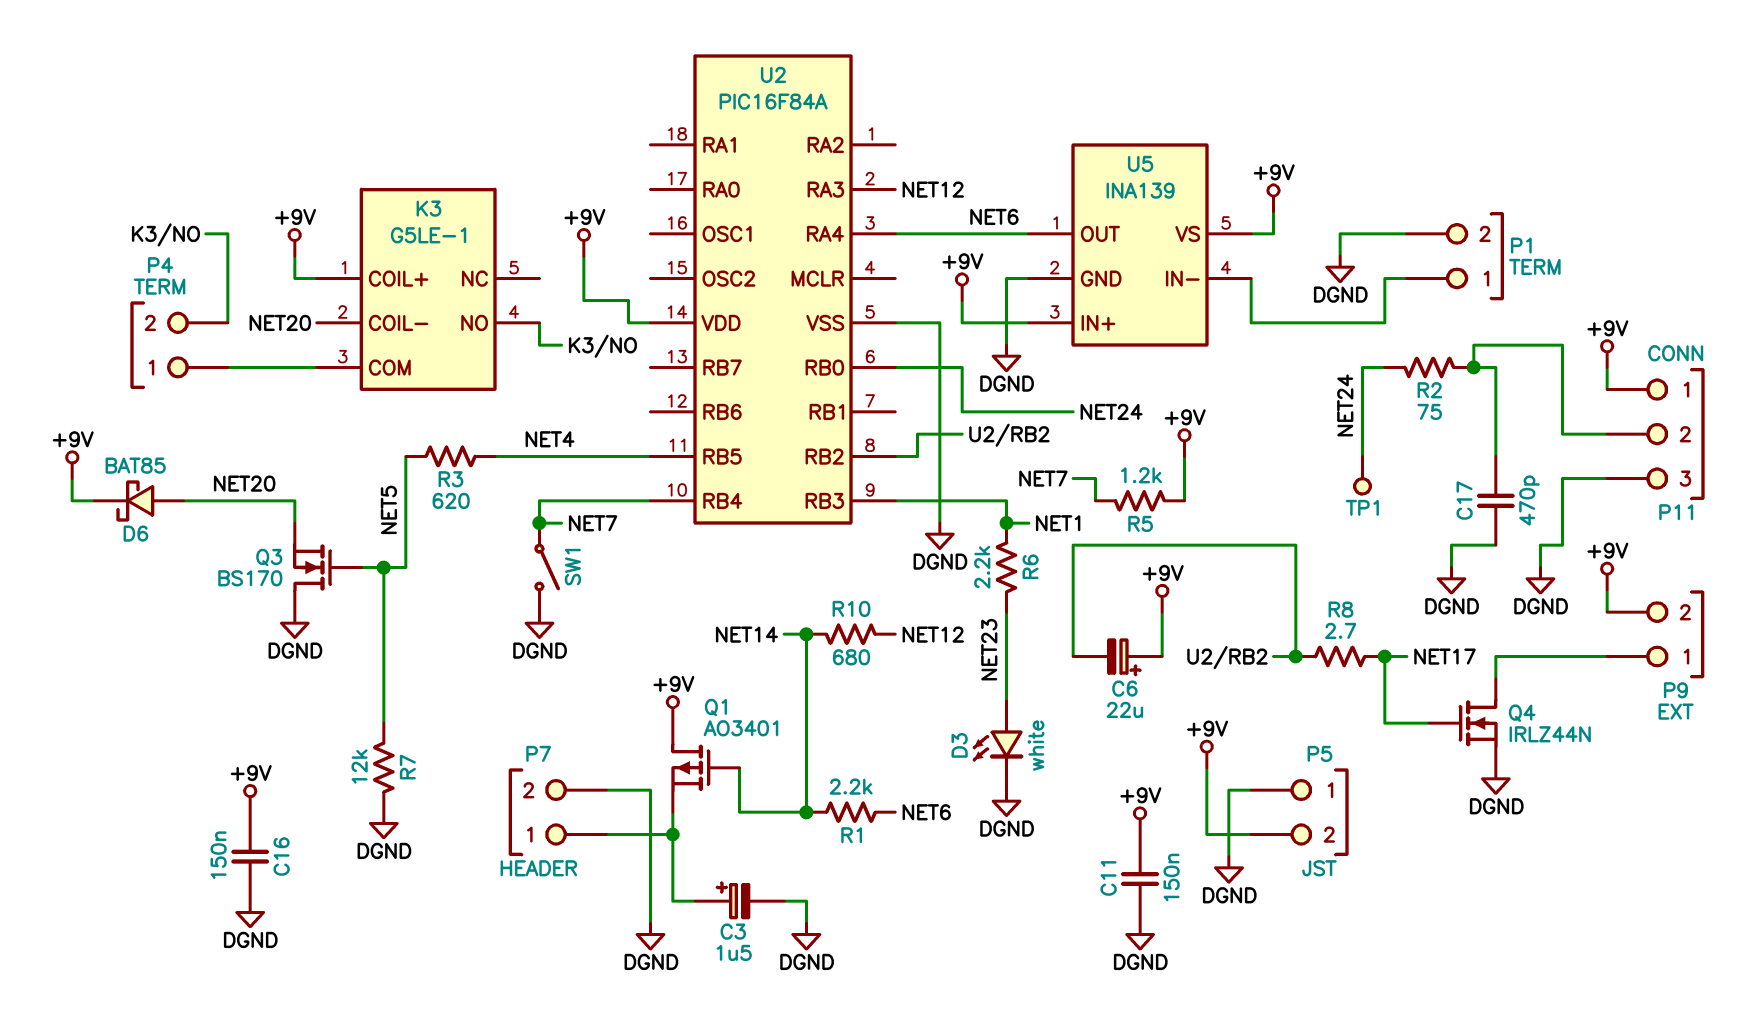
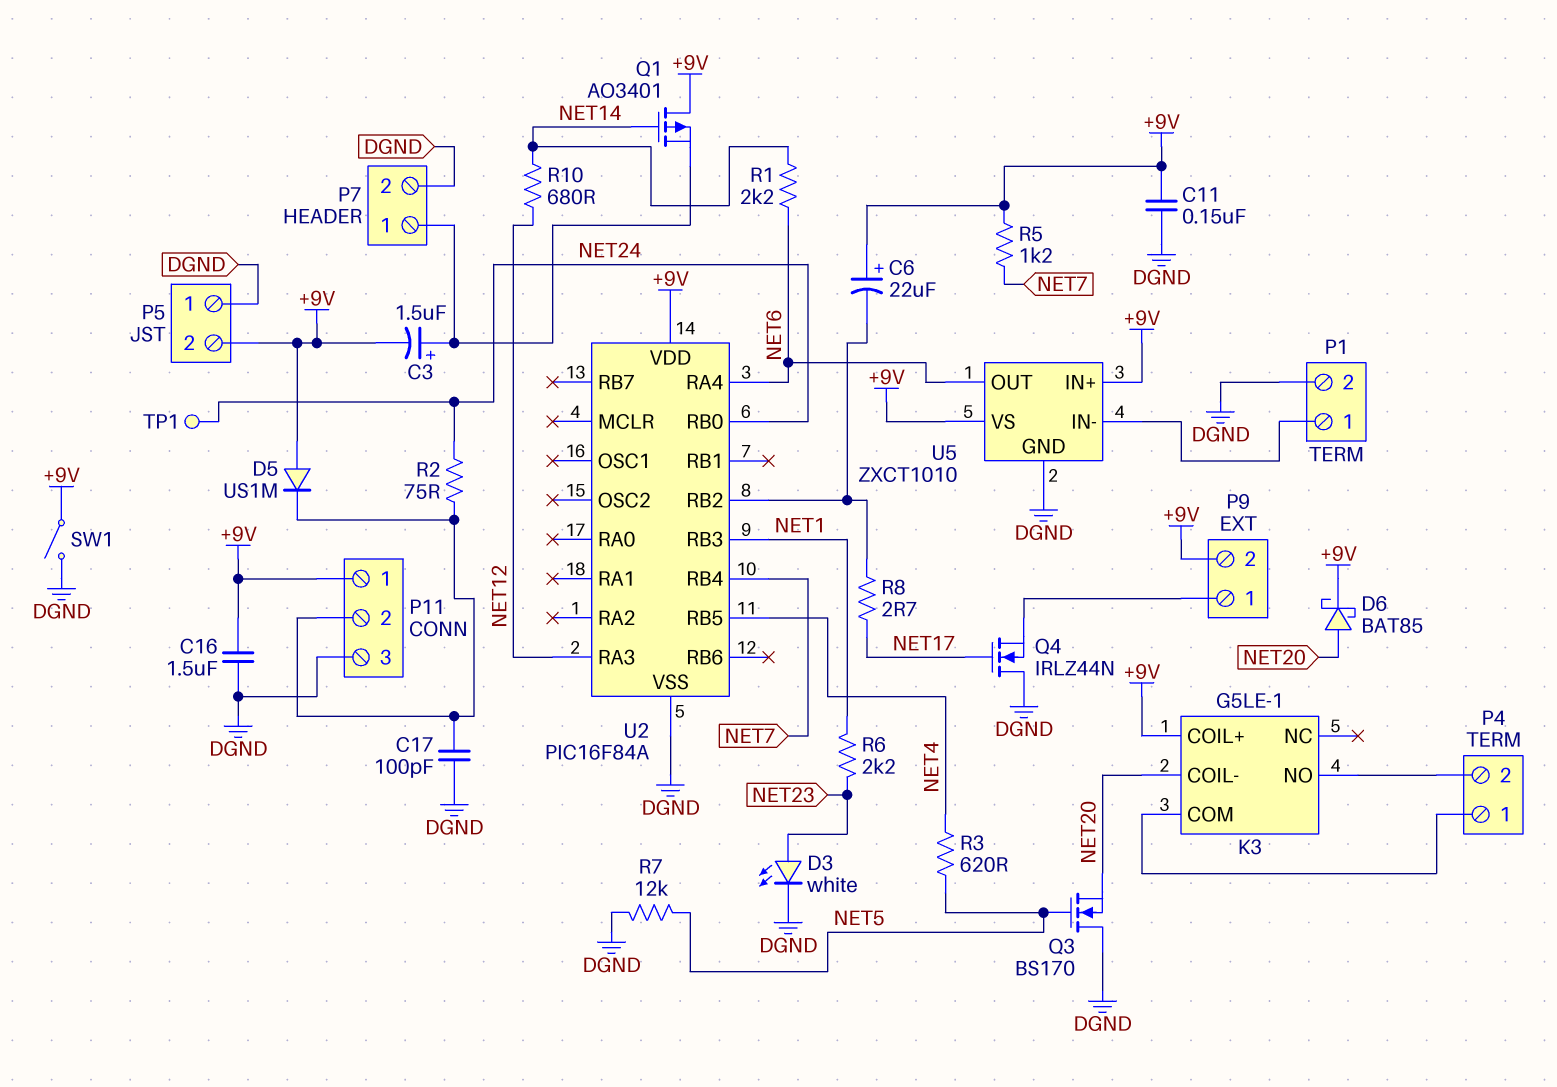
C3: 1.5uF (plus P7/1, minus DGND) -> 1.5uF (plus P7/1, minus +9V)
C16: 150nF (+9V, DGND) -> 1.5uF (+9V, DGND)
C17: 470pF (DGND, P11/2) -> 100pF (DGND, P11/2)
D5: none -> diode US1M (A +9V, K P11/2)
Q4: NMOS IRLZ44N (G NET17, D P9/1, S DGND) -> NMOS IRLZ44N (G NET17, D DGND, S P9/1)
SW1: switch (DGND, NET7) -> switch (+9V, DGND)
U5: INA139 -> ZXCT1010

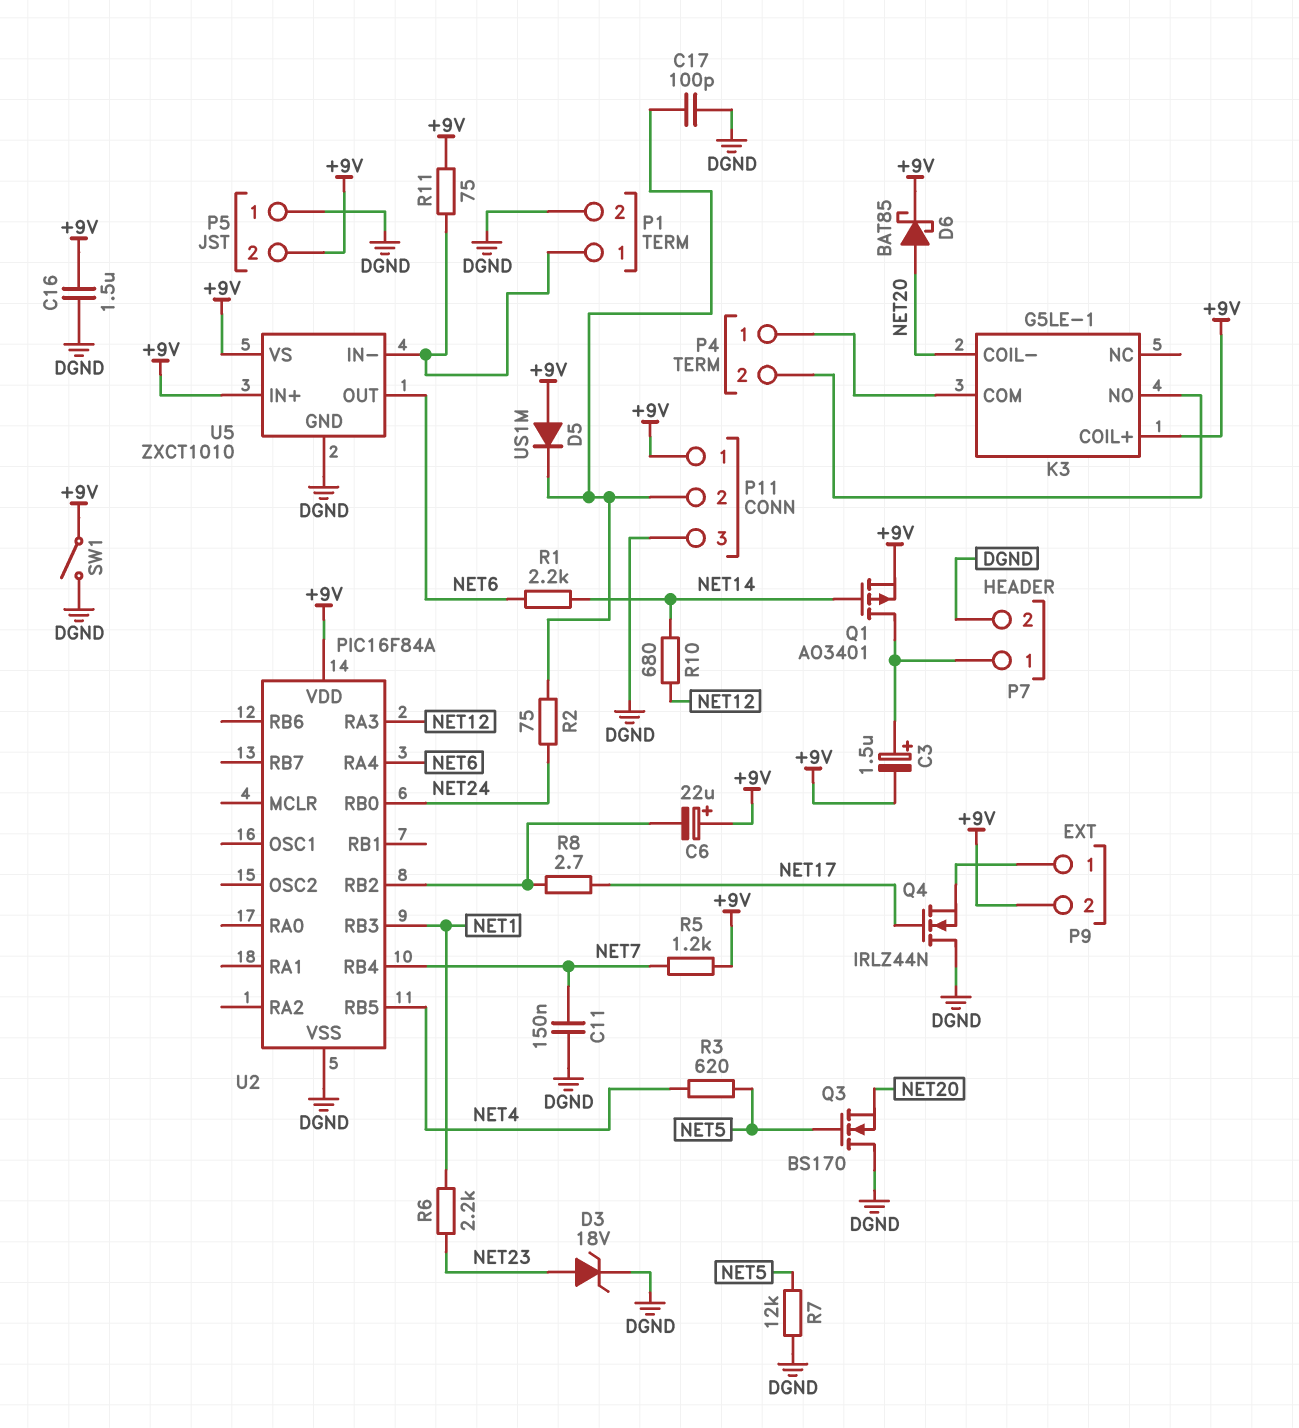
C11: 150nF (+9V, DGND) -> 150nF (DGND, NET7)
D3: LED white (A NET23, K DGND) -> zener 18V (A NET23, K DGND)
Q1: PMOS AO3401 (G NET14, D +9V, S P7/1) -> PMOS AO3401 (G NET14, D P7/1, S +9V)
R11: none -> 75 (+9V, P1/1)
TP1: test point (NET24) -> none

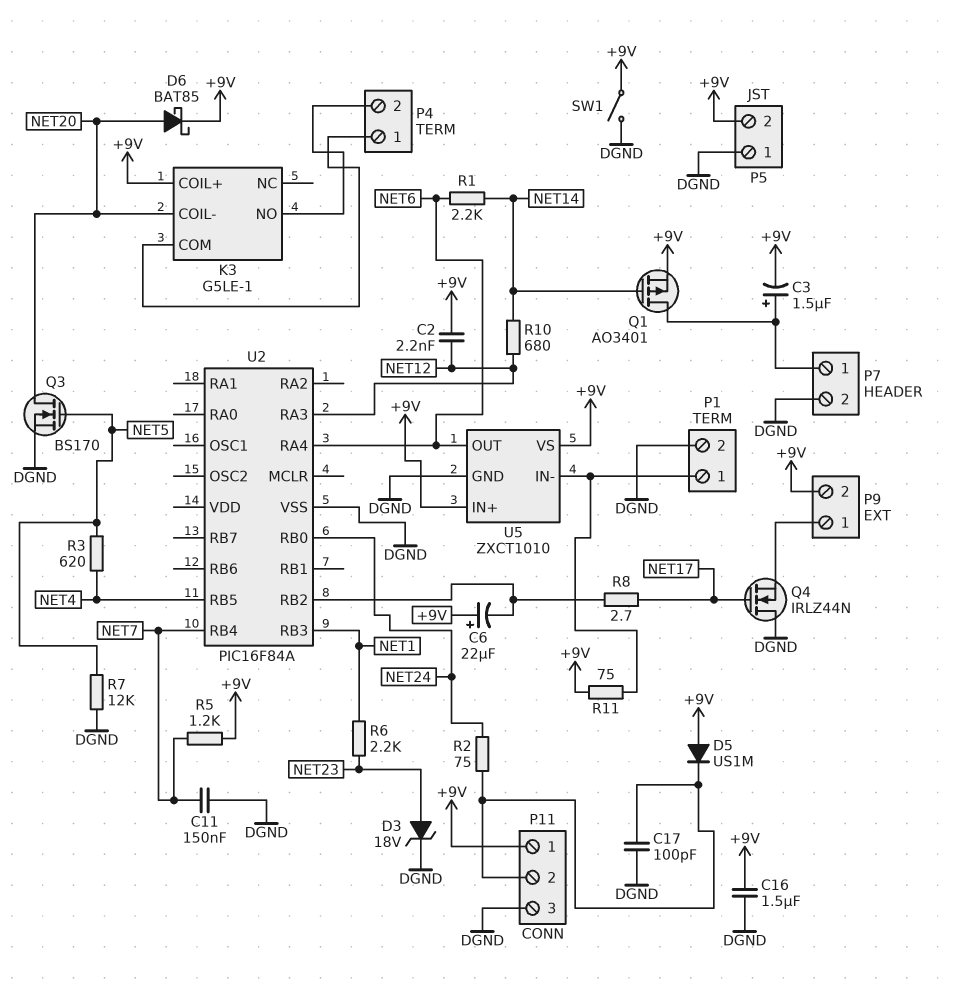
C2: none -> 2.2nF (+9V, NET12)
Q3: NMOS BS170 (G NET5, D DGND, S NET20) -> NMOS BS170 (G NET5, D NET20, S DGND)
U2 pin VDD: +9V -> none

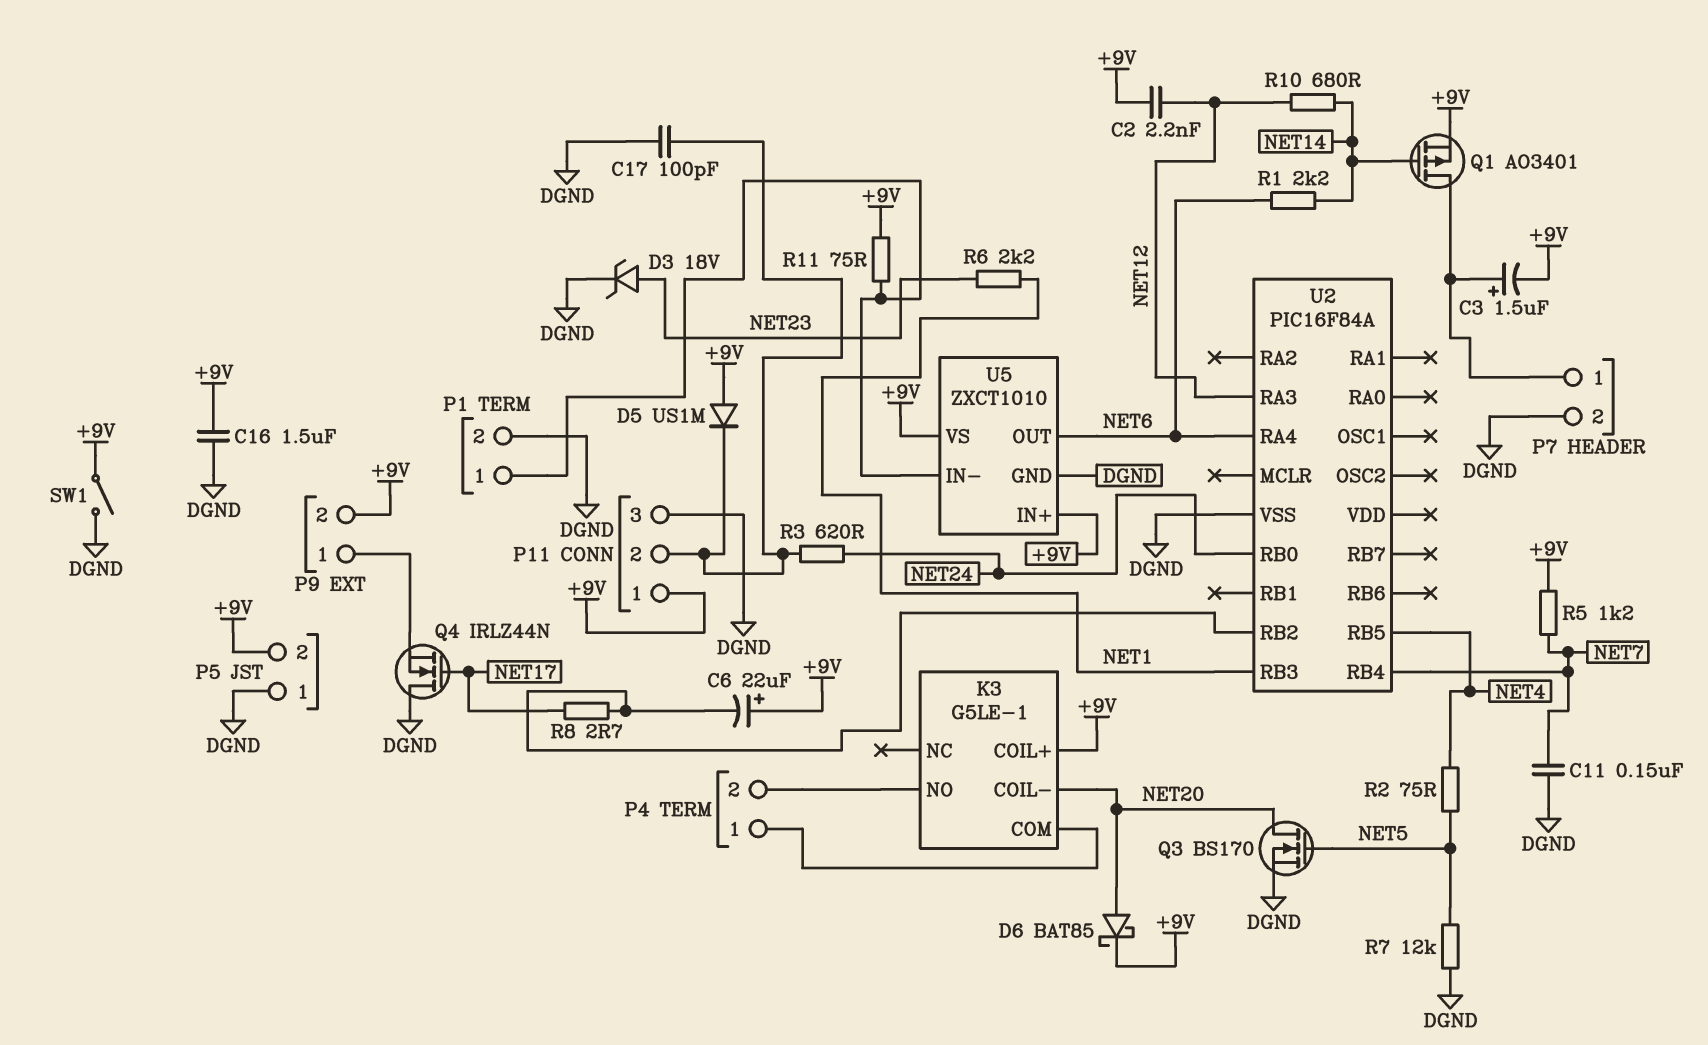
R2: 75 (NET24, P11/2) -> 75 (NET4, NET5)
R3: 620 (NET4, NET5) -> 620 (NET24, P11/2)

